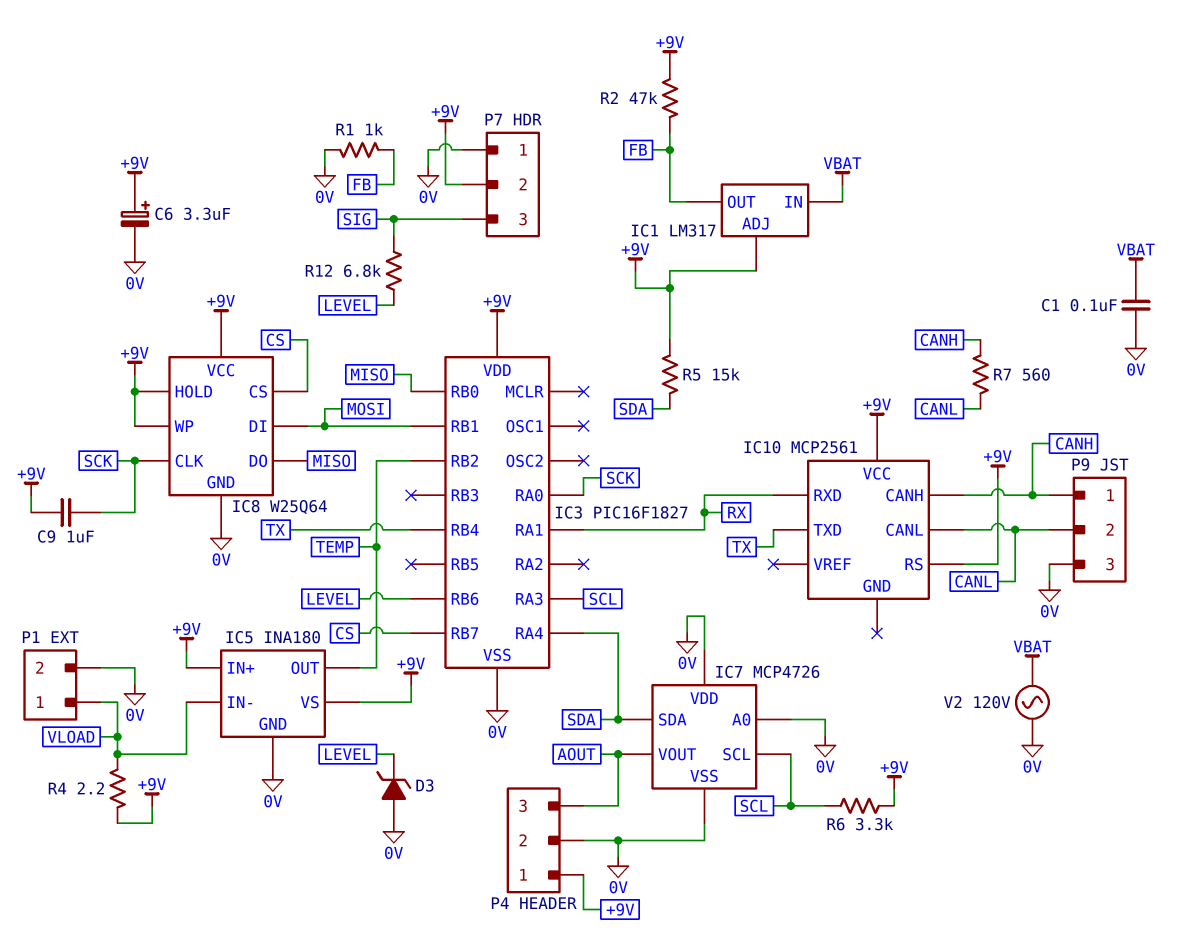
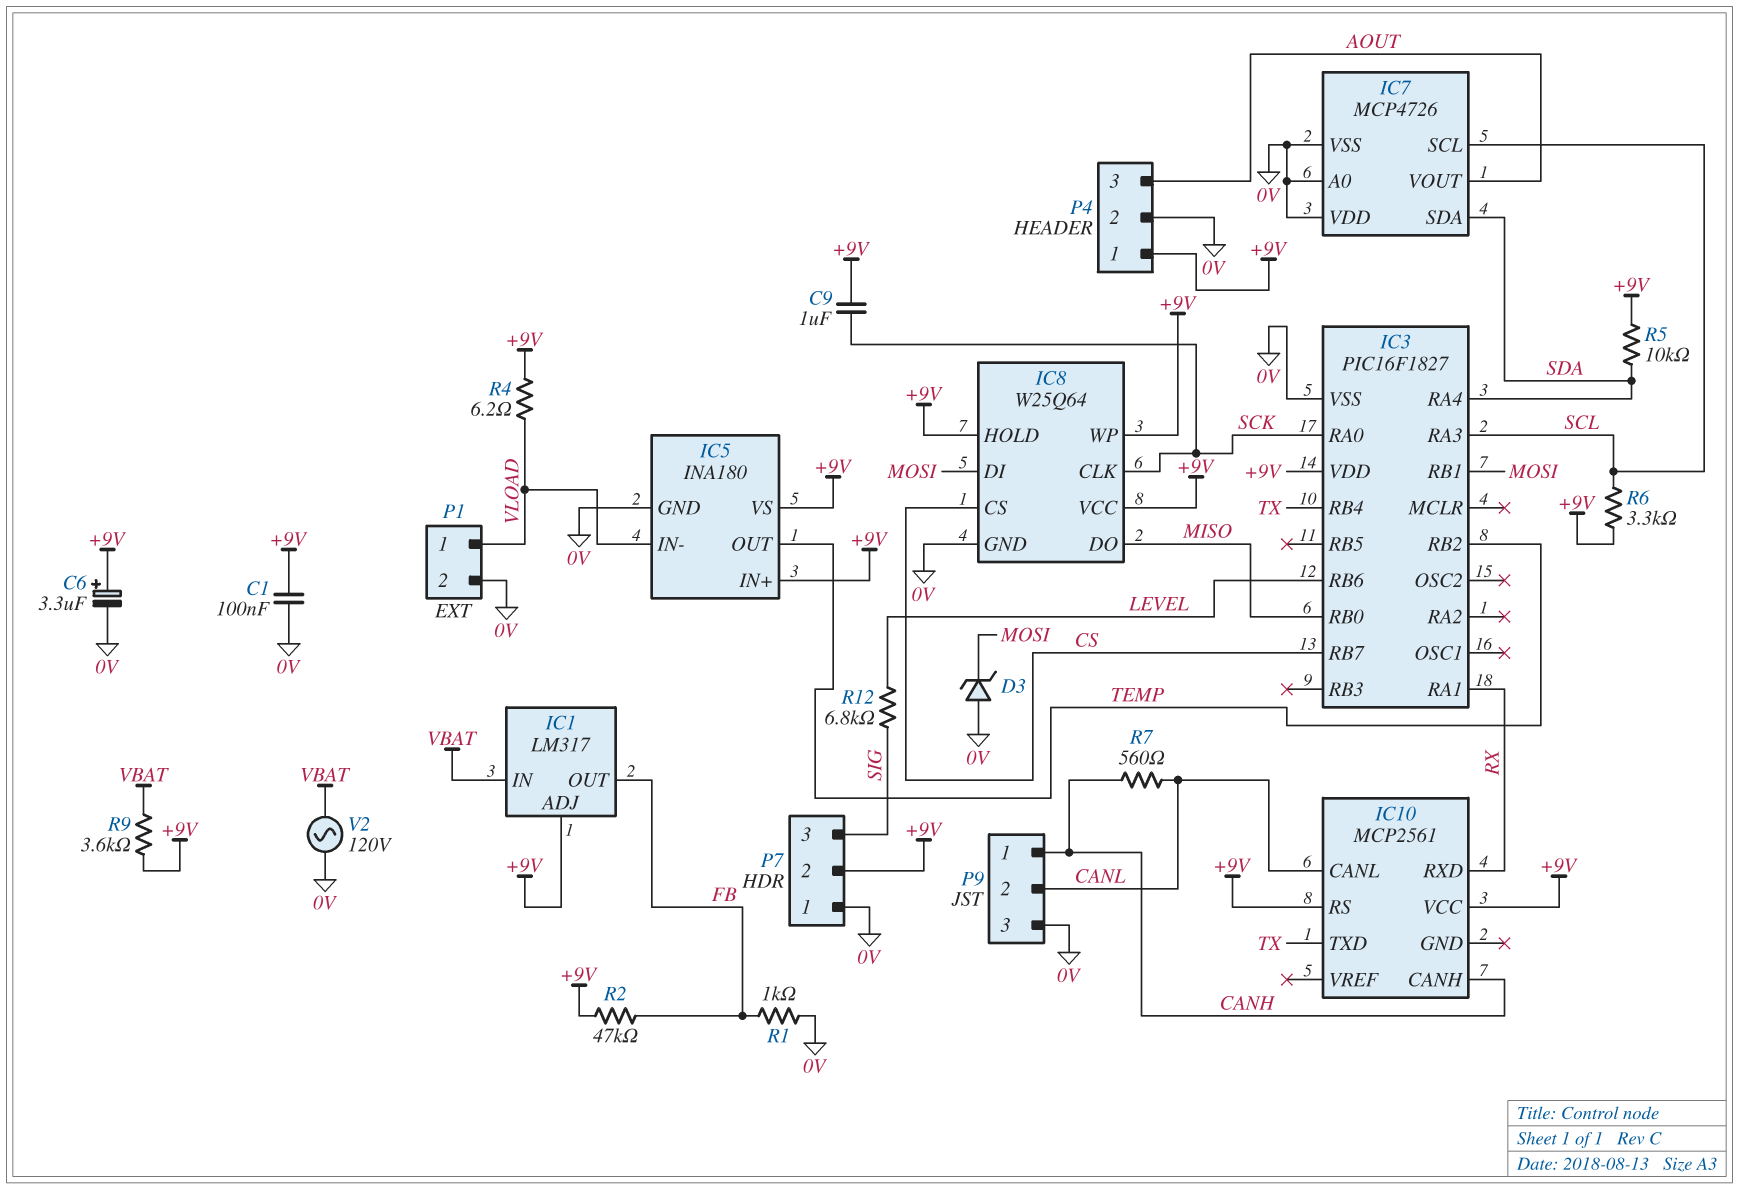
C1: 100nF (0V, VBAT) -> 100nF (+9V, 0V)
D3: zener (A 0V, K LEVEL) -> zener (A 0V, K MOSI)
R4: 2.2 (+9V, VLOAD) -> 6.2 (+9V, VLOAD)
R5: 15k (+9V, SDA) -> 10k (+9V, SDA)
R9: none -> 3.6k (+9V, VBAT)

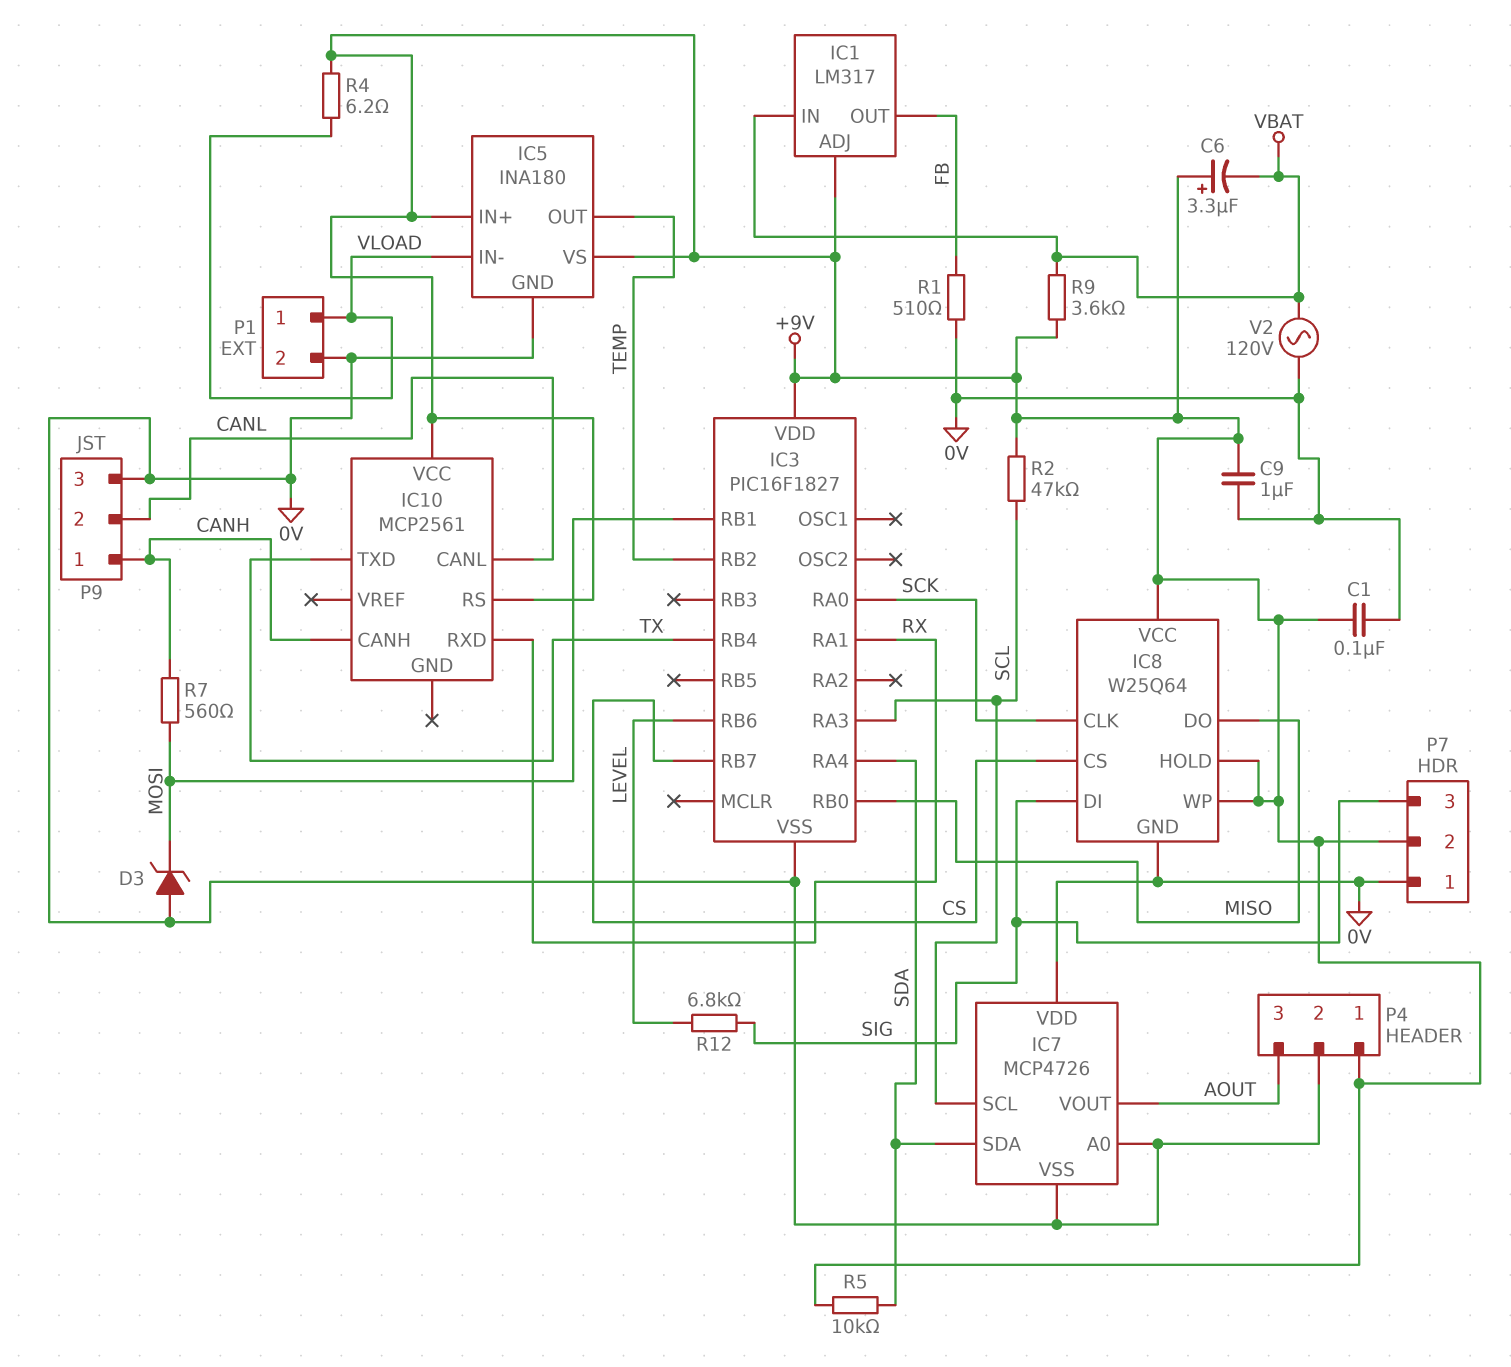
C6: 3.3uF (plus +9V, minus 0V) -> 3.3uF (plus +9V, minus VBAT)
C9: 1uF (+9V, SCK) -> 1uF (+9V, 0V)
IC8 pin DI: MOSI -> SIG
R1: 1k (0V, FB) -> 510 (0V, FB)
R2: 47k (+9V, FB) -> 47k (+9V, SCL)
R6: 3.3k (+9V, SCL) -> none
R7: 560 (CANH, CANL) -> 560 (CANH, MOSI)

